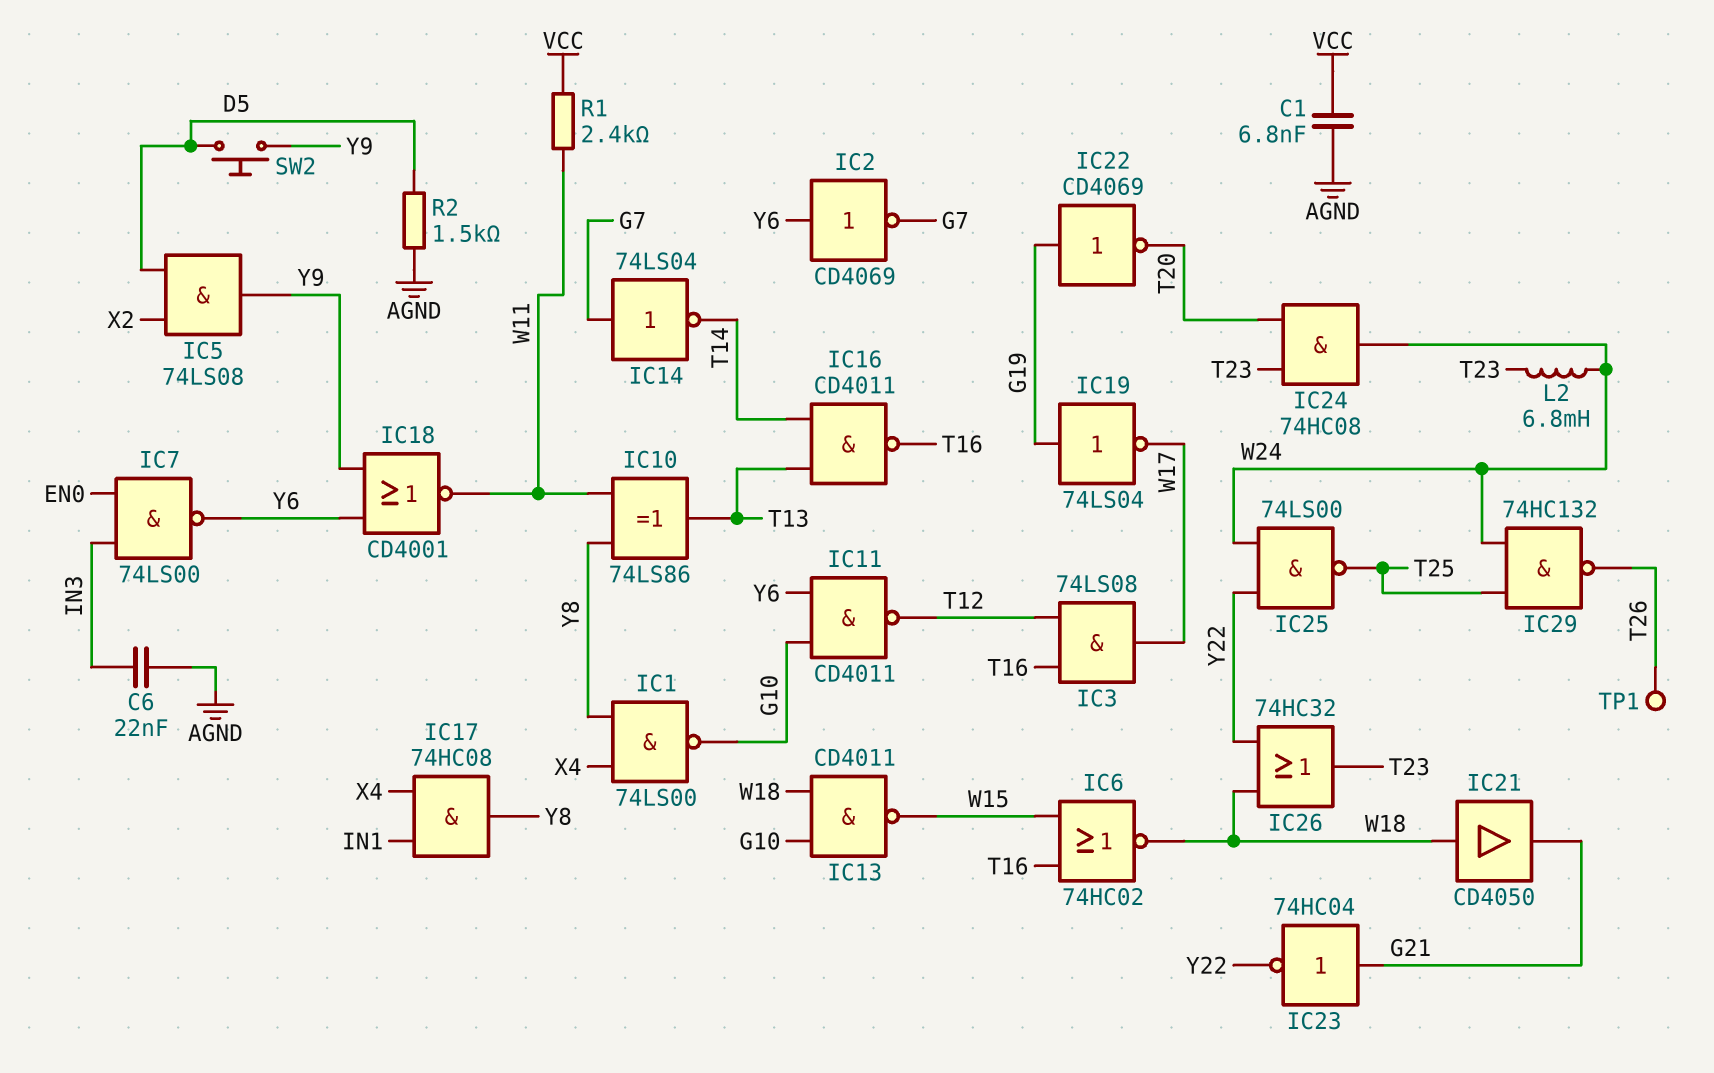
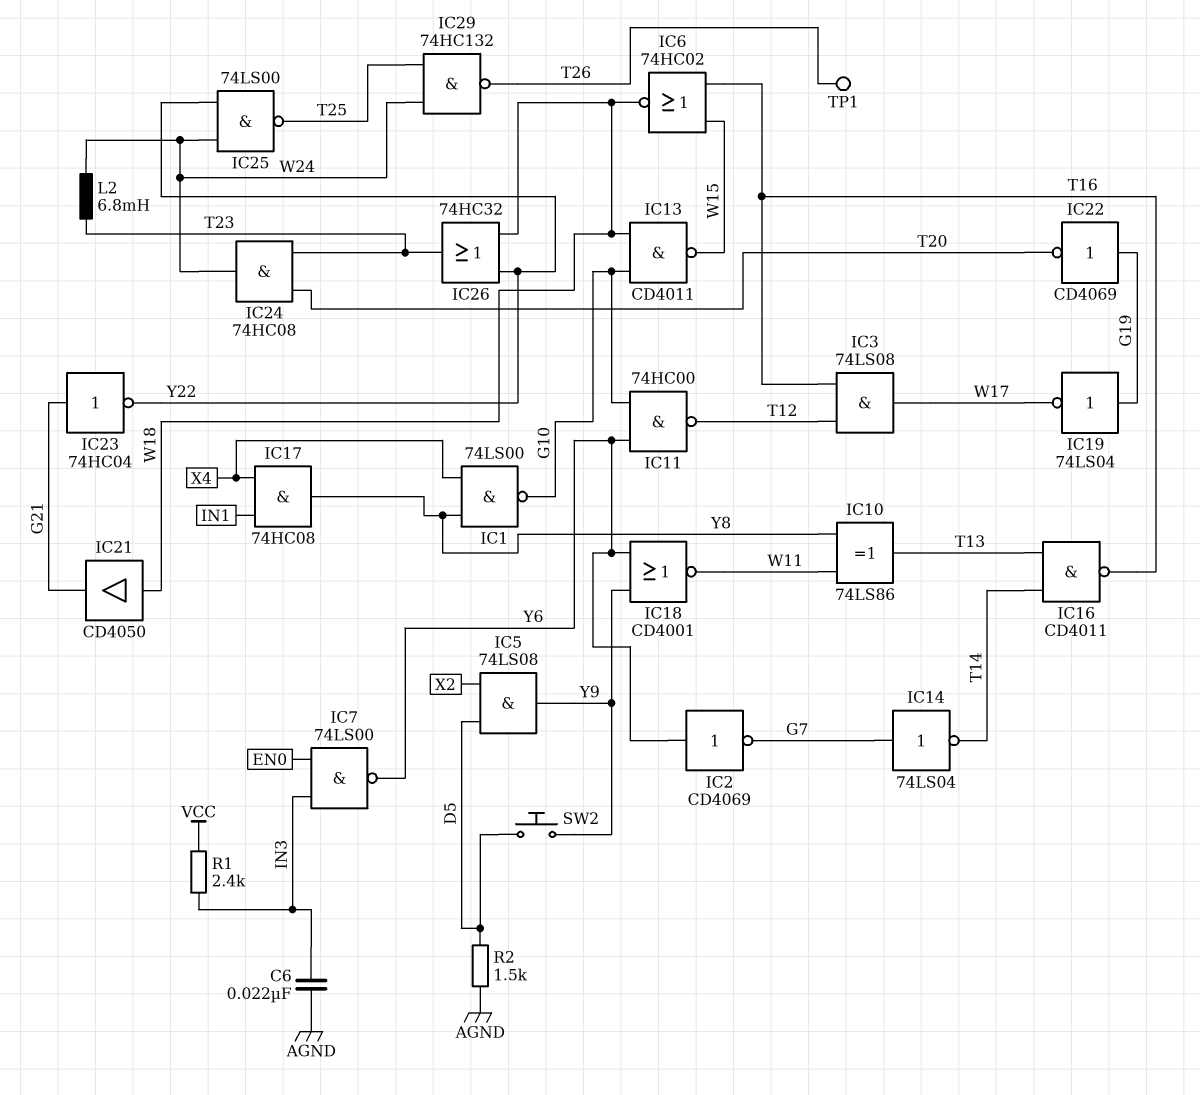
C1: 6.8nF (AGND, VCC) -> none
IC11: NAND CD4011 (in G10, in Y6, out T12) -> NAND 74HC00 (in G10, in Y6, out T12)
R1: 2.4k (VCC, W11) -> 2.4k (IN3, VCC)

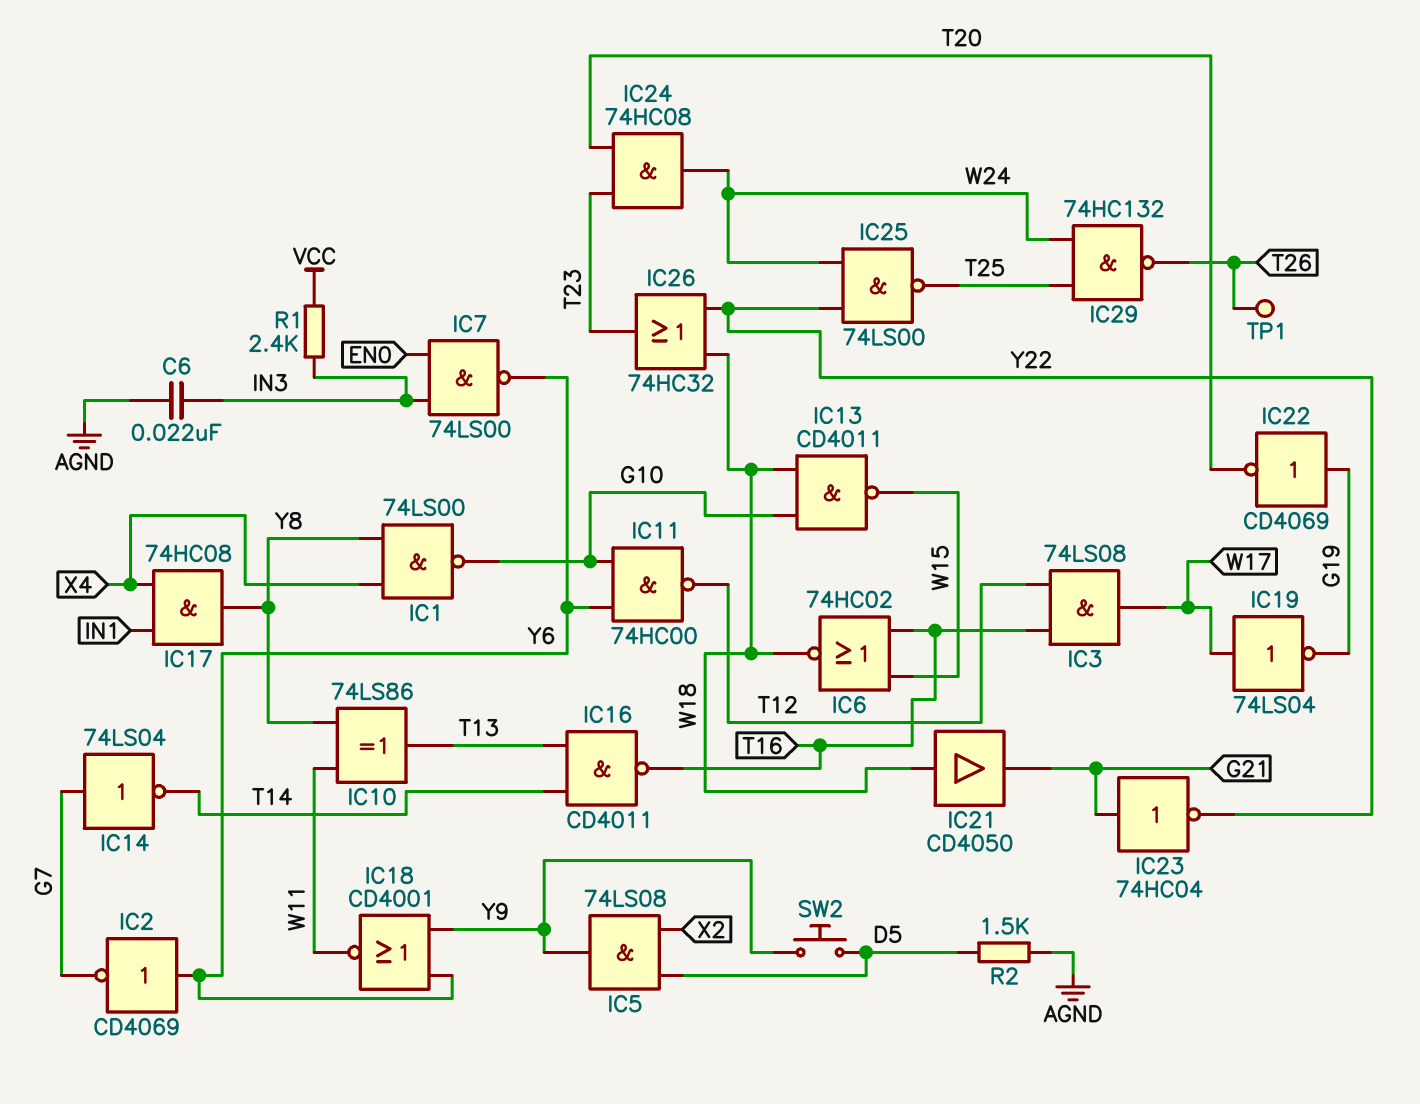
IC19: NOT 74LS04 (in G19, out W17) -> NOT 74LS04 (in W17, out G19)
L2: 6.8mH (T23, W24) -> none

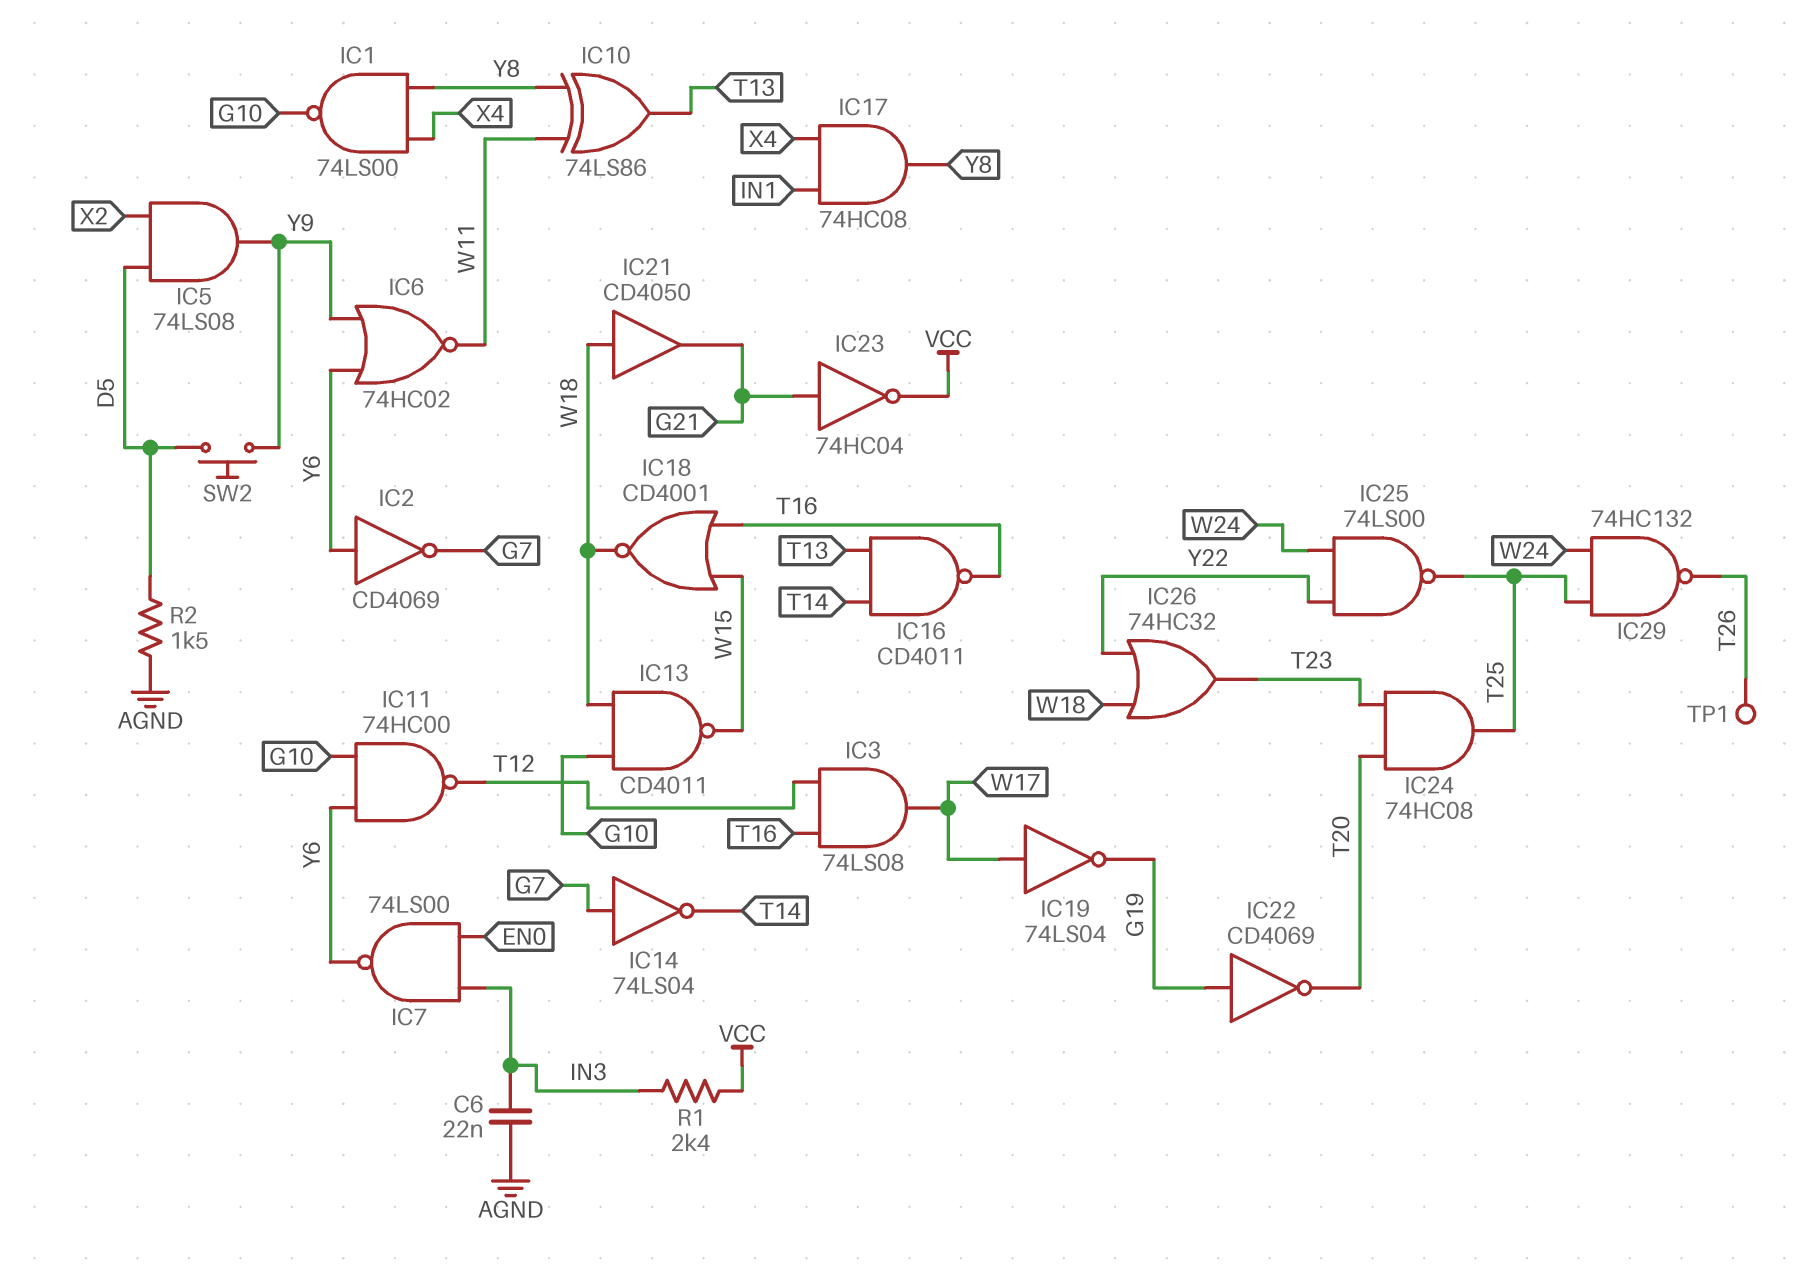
IC6: NOR 74HC02 (in T16, in W15, out W18) -> NOR 74HC02 (in Y6, in Y9, out W11)
IC18: NOR CD4001 (in Y6, in Y9, out W11) -> NOR CD4001 (in T16, in W15, out W18)
IC23: NOT 74HC04 (in G21, out Y22) -> NOT 74HC04 (in G21, out VCC)
IC24: AND 74HC08 (in T20, in T23, out W24) -> AND 74HC08 (in T20, in T23, out T25)

